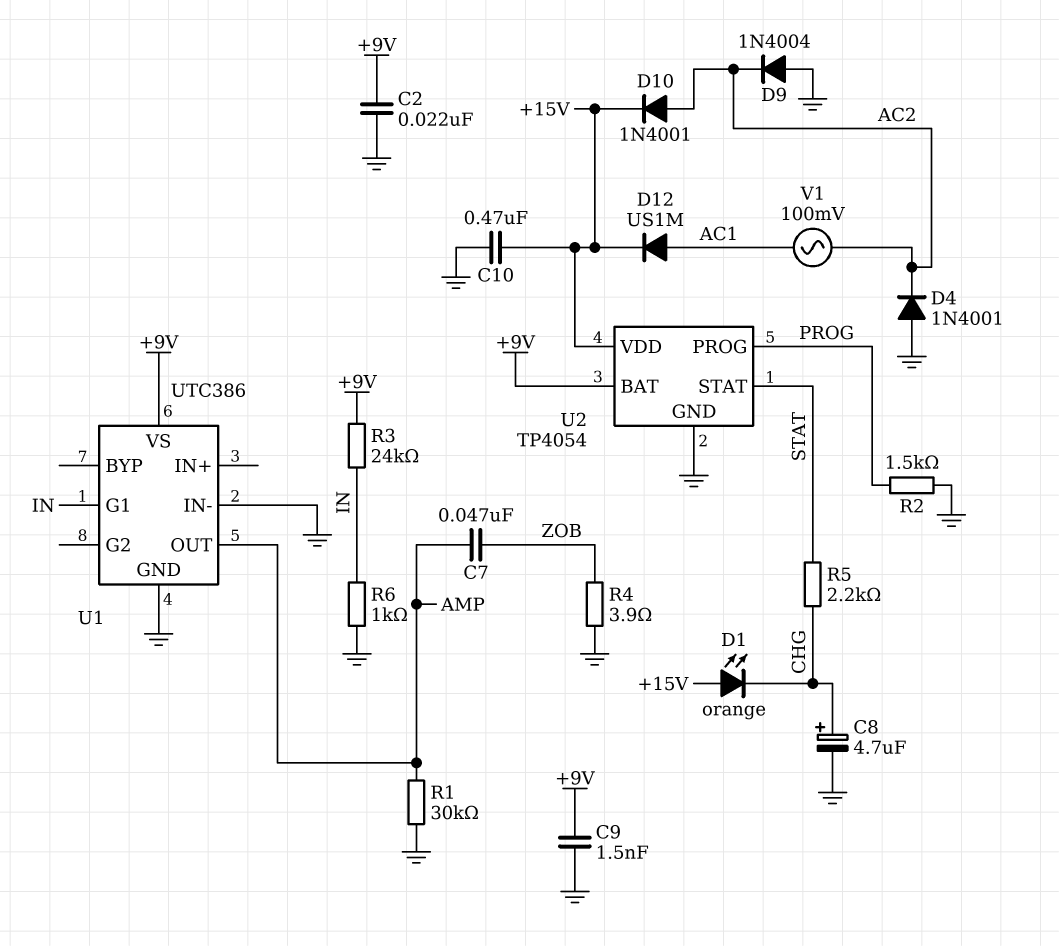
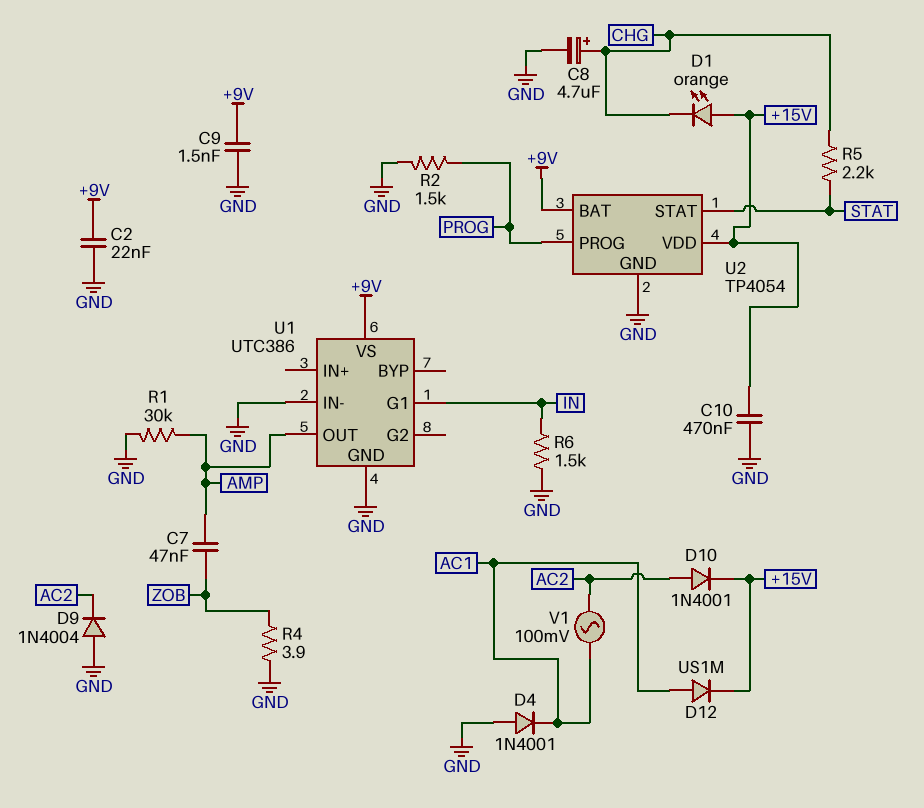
D4: diode 1N4001 (A GND, K AC2) -> diode 1N4001 (A GND, K AC1)
R3: 24k (+9V, IN) -> none
R6: 1k (GND, IN) -> 1.5k (GND, IN)

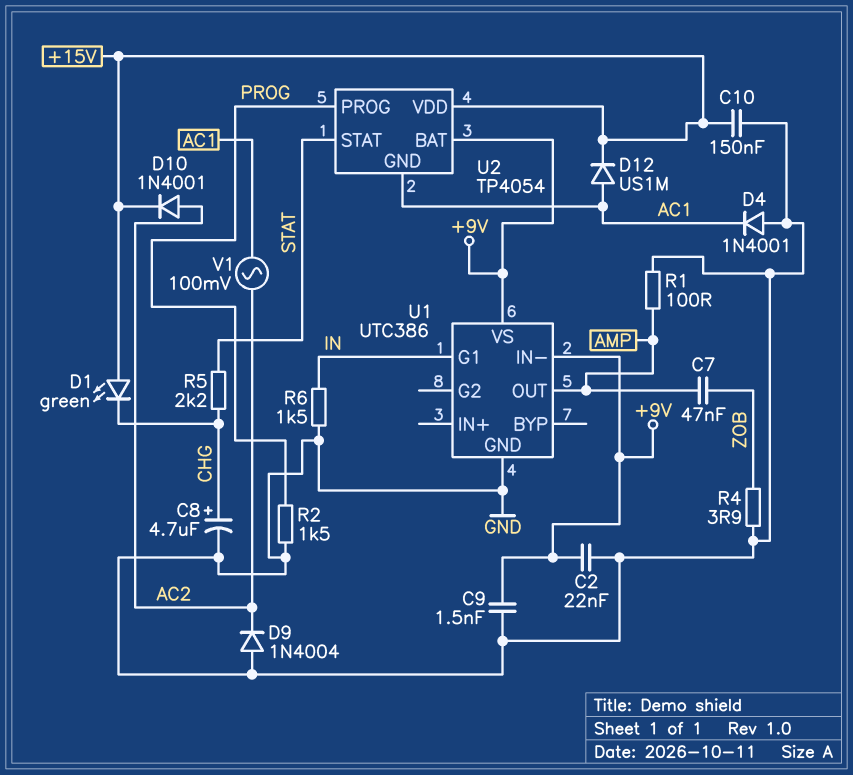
C10: 470nF (+15V, GND) -> 150nF (+15V, GND)
D1: LED orange (A +15V, K CHG) -> LED green (A +15V, K CHG)
R1: 30k (AMP, GND) -> 100 (AMP, GND)
U1 pin IN-: GND -> +9V
U2 pin GND: GND -> AC1

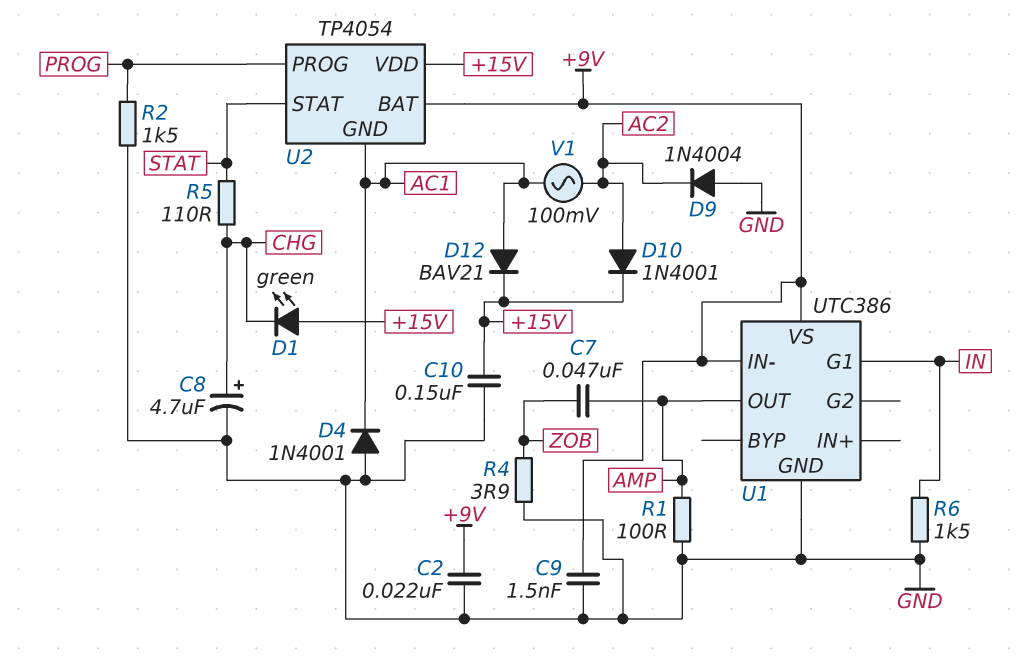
D12: diode US1M (A AC1, K +15V) -> diode BAV21 (A AC1, K +15V)
R5: 2.2k (CHG, STAT) -> 110 (CHG, STAT)

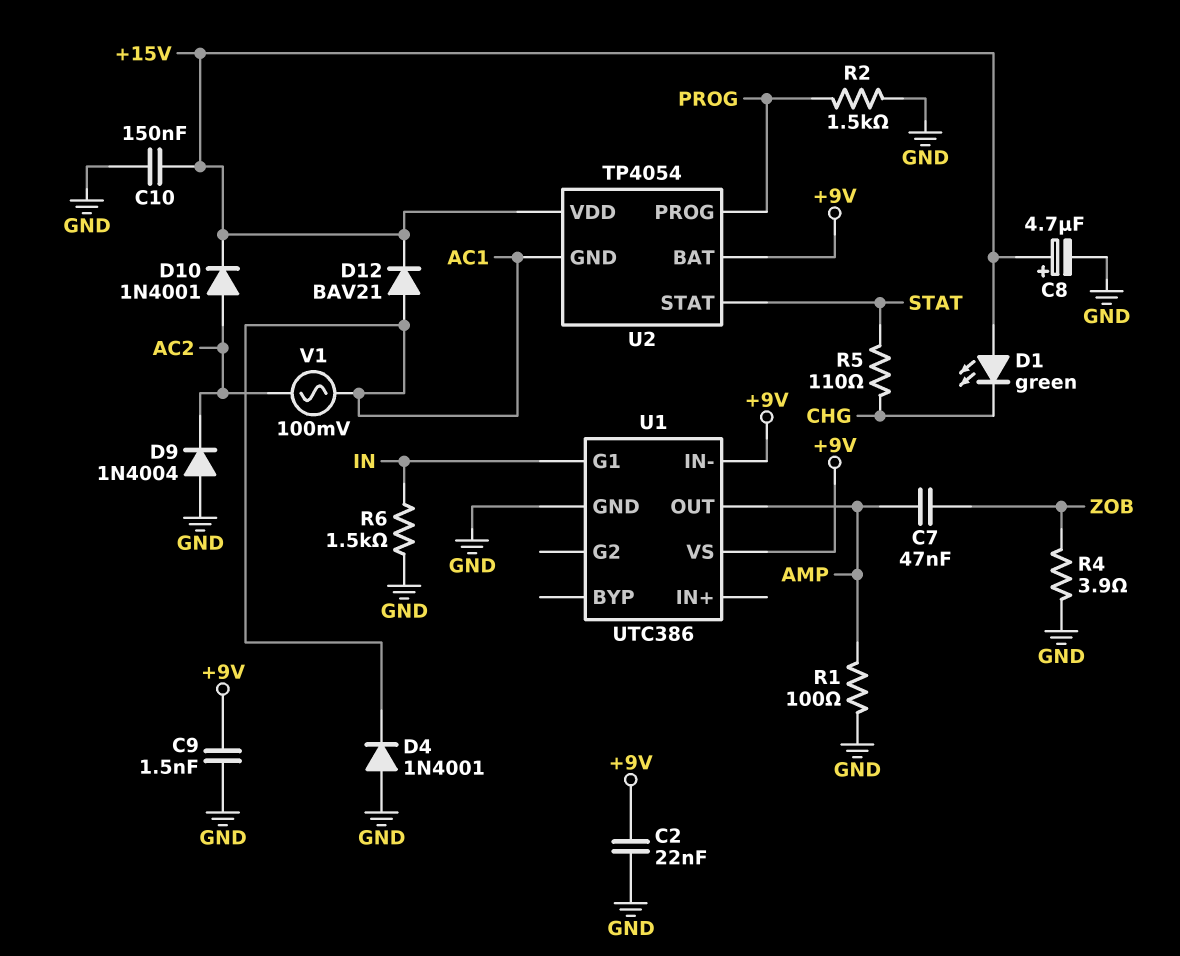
C8: 4.7uF (plus CHG, minus GND) -> 4.7uF (plus +15V, minus GND)

